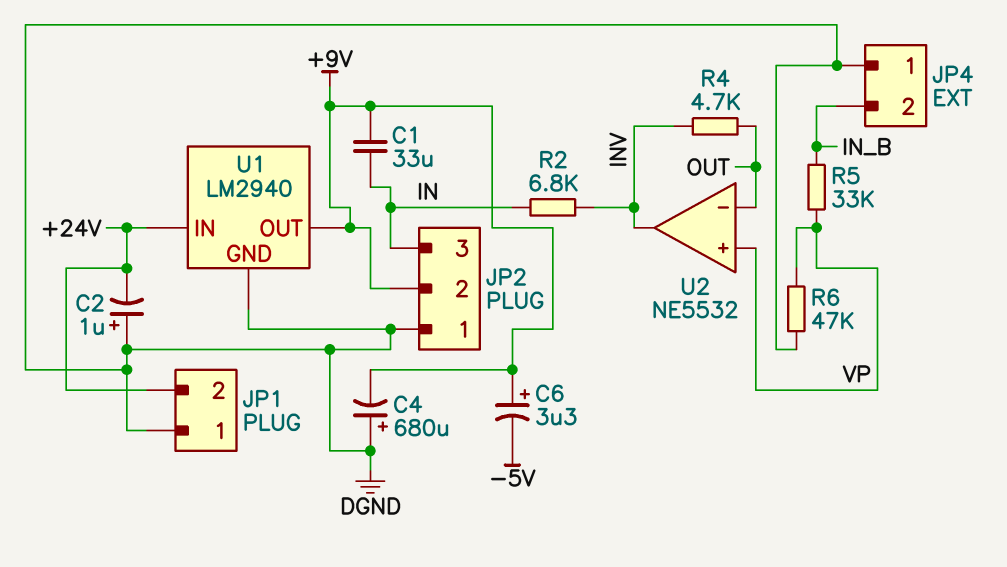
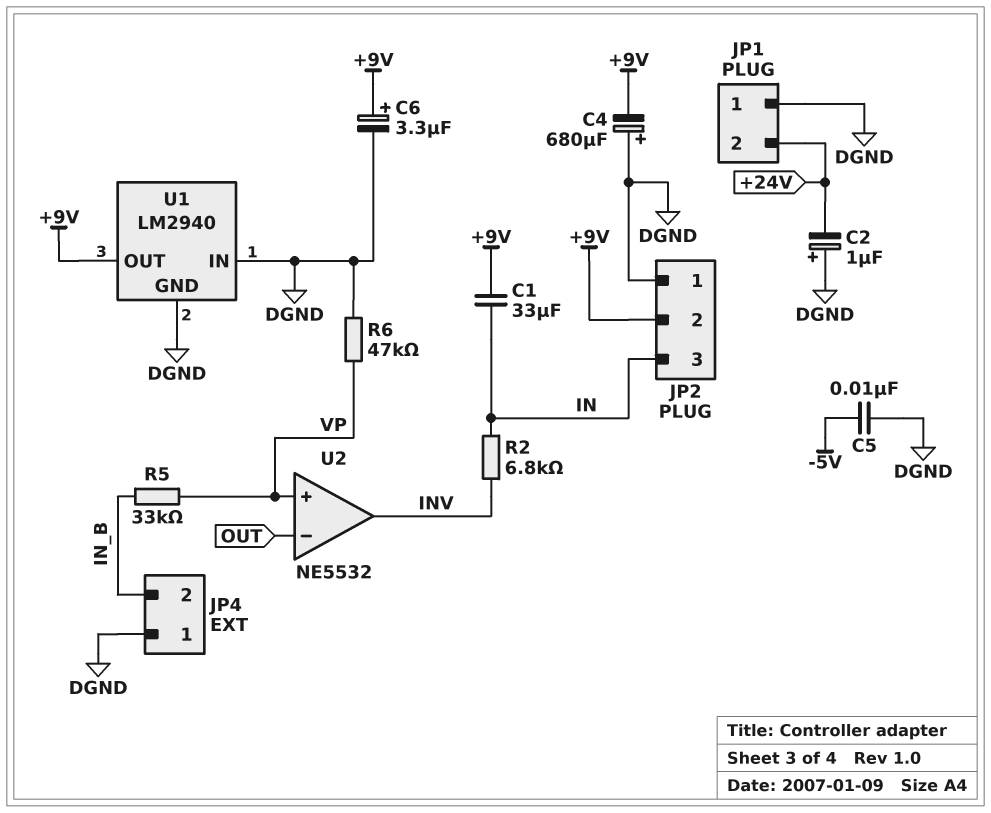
C5: none -> 10nF (-5V, DGND)
C6: 3.3uF (plus +9V, minus -5V) -> 3.3uF (plus +9V, minus DGND)
R4: 4.7k (INV, OUT) -> none
U1 pin IN: +24V -> DGND

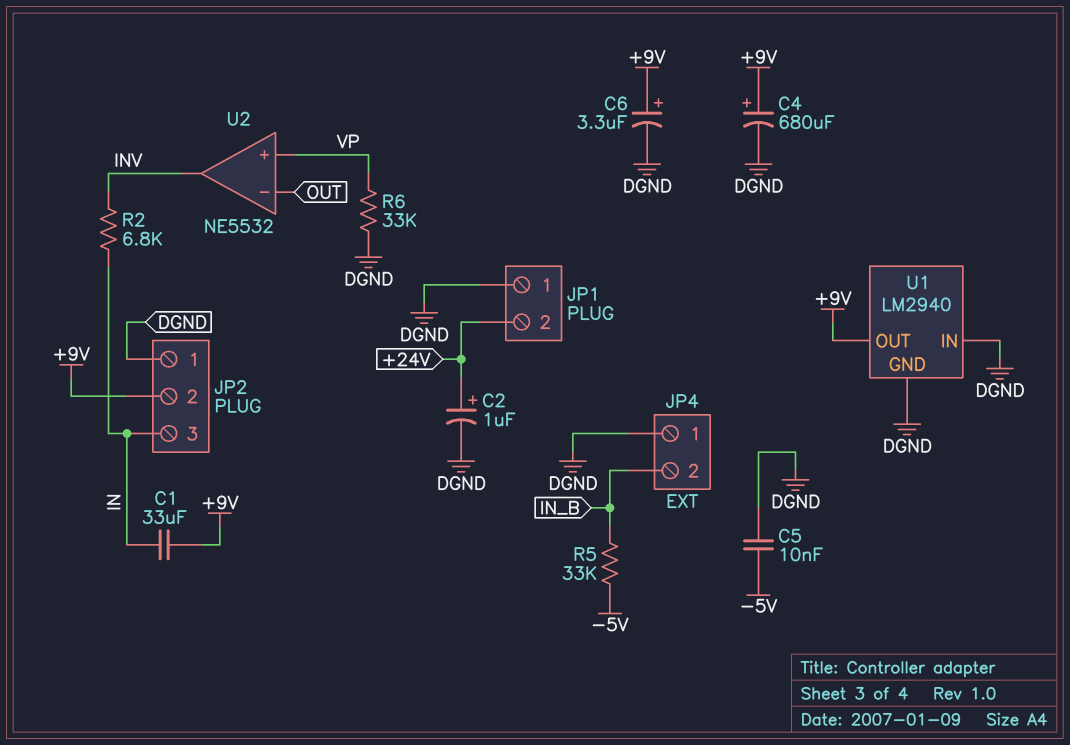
C2: 1uF (plus DGND, minus +24V) -> 1uF (plus +24V, minus DGND)
C4: 680uF (plus DGND, minus +9V) -> 680uF (plus +9V, minus DGND)
R5: 33k (IN_B, VP) -> 33k (-5V, IN_B)
R6: 47k (DGND, VP) -> 33k (DGND, VP)

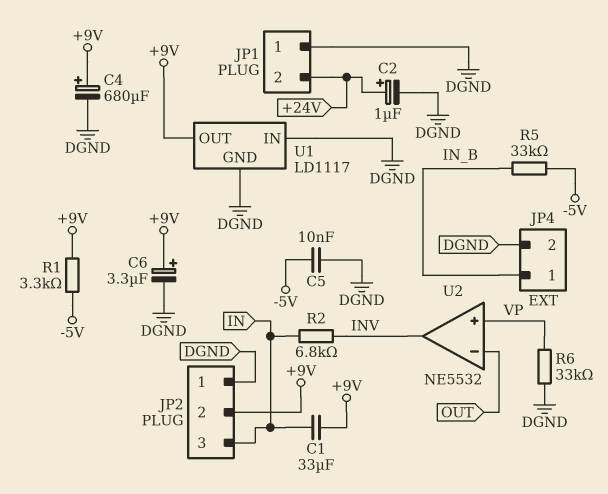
JP4 pin 1: DGND -> IN_B
JP4 pin 2: IN_B -> DGND
R1: none -> 3.3k (+9V, -5V)
U1: LM2940 -> LD1117

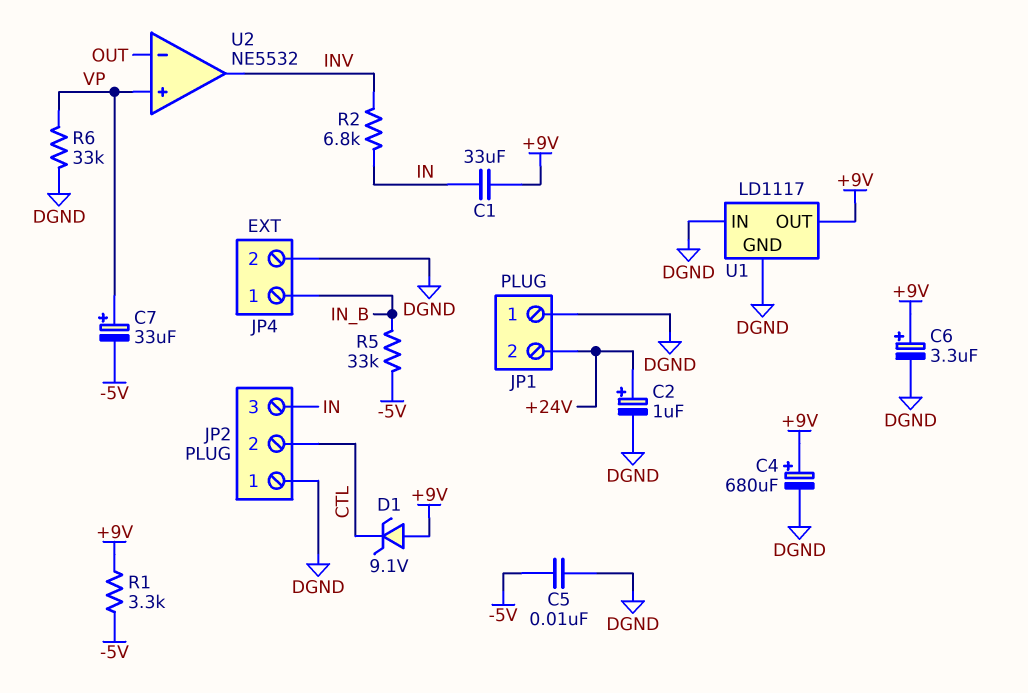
C7: none -> 33uF (plus VP, minus -5V)
D1: none -> zener 9.1V (A +9V, K CTL)
JP2 pin 2: +9V -> CTL

